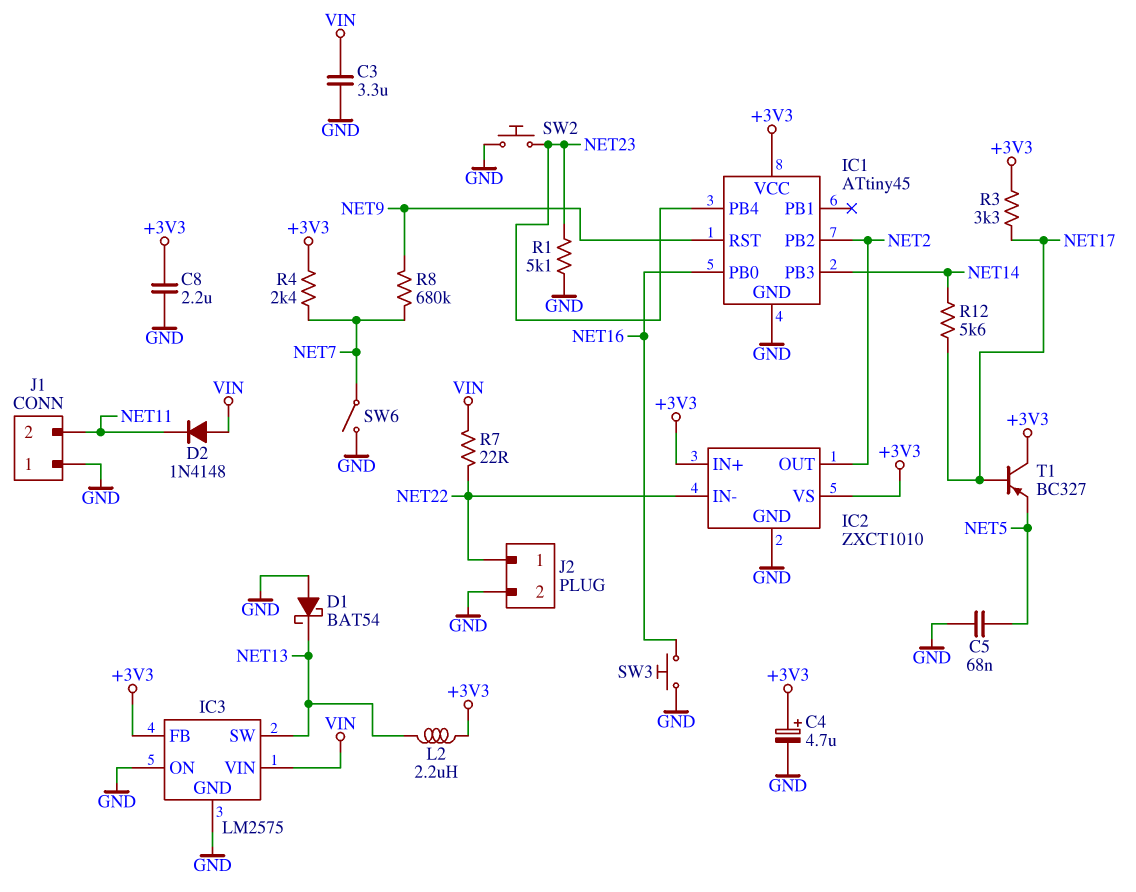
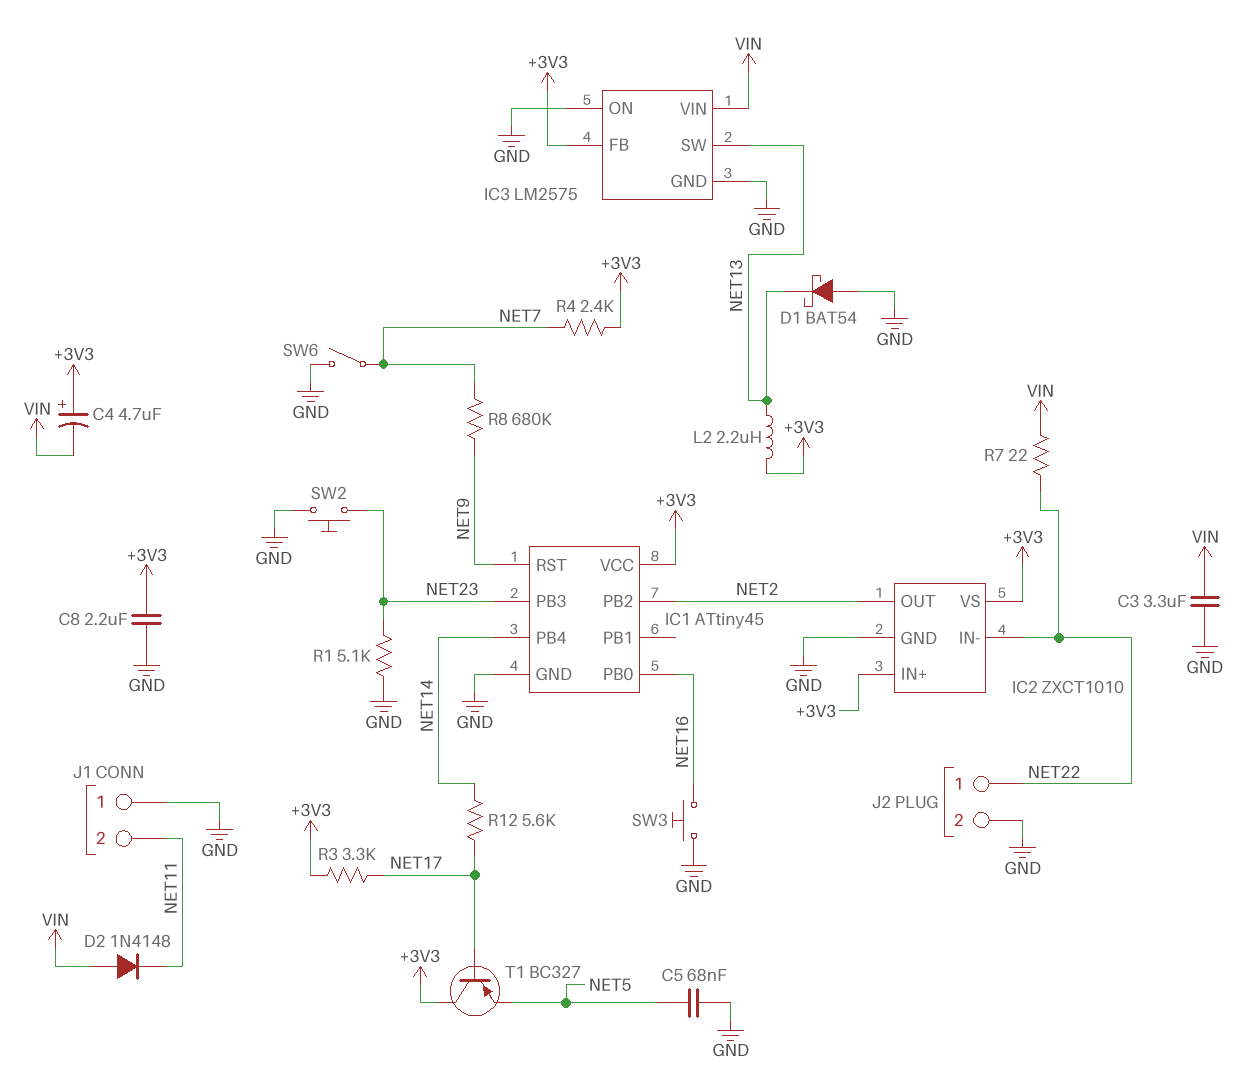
C4: 4.7uF (plus +3V3, minus GND) -> 4.7uF (plus +3V3, minus VIN)
IC1 pin PB3: NET14 -> NET23
IC1 pin PB4: NET23 -> NET14

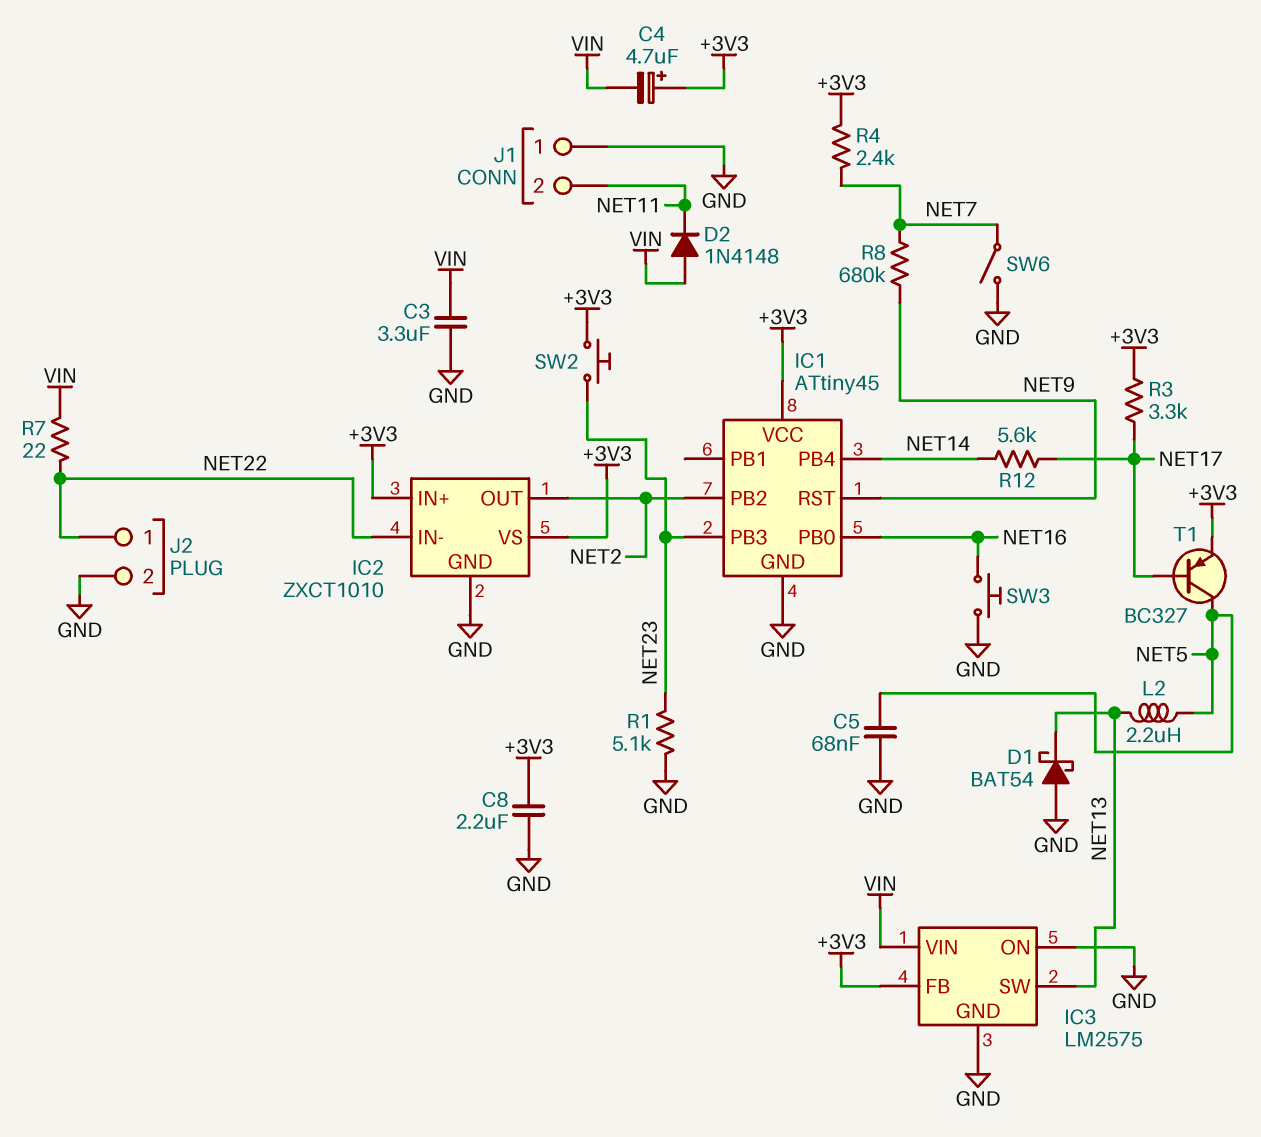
L2: 2.2uH (+3V3, NET13) -> 2.2uH (NET5, NET13)
SW2: button (GND, NET23) -> button (+3V3, NET23)
T1: PNP BC327 (B NET17, C +3V3, E NET5) -> PNP BC327 (B NET17, C NET5, E +3V3)

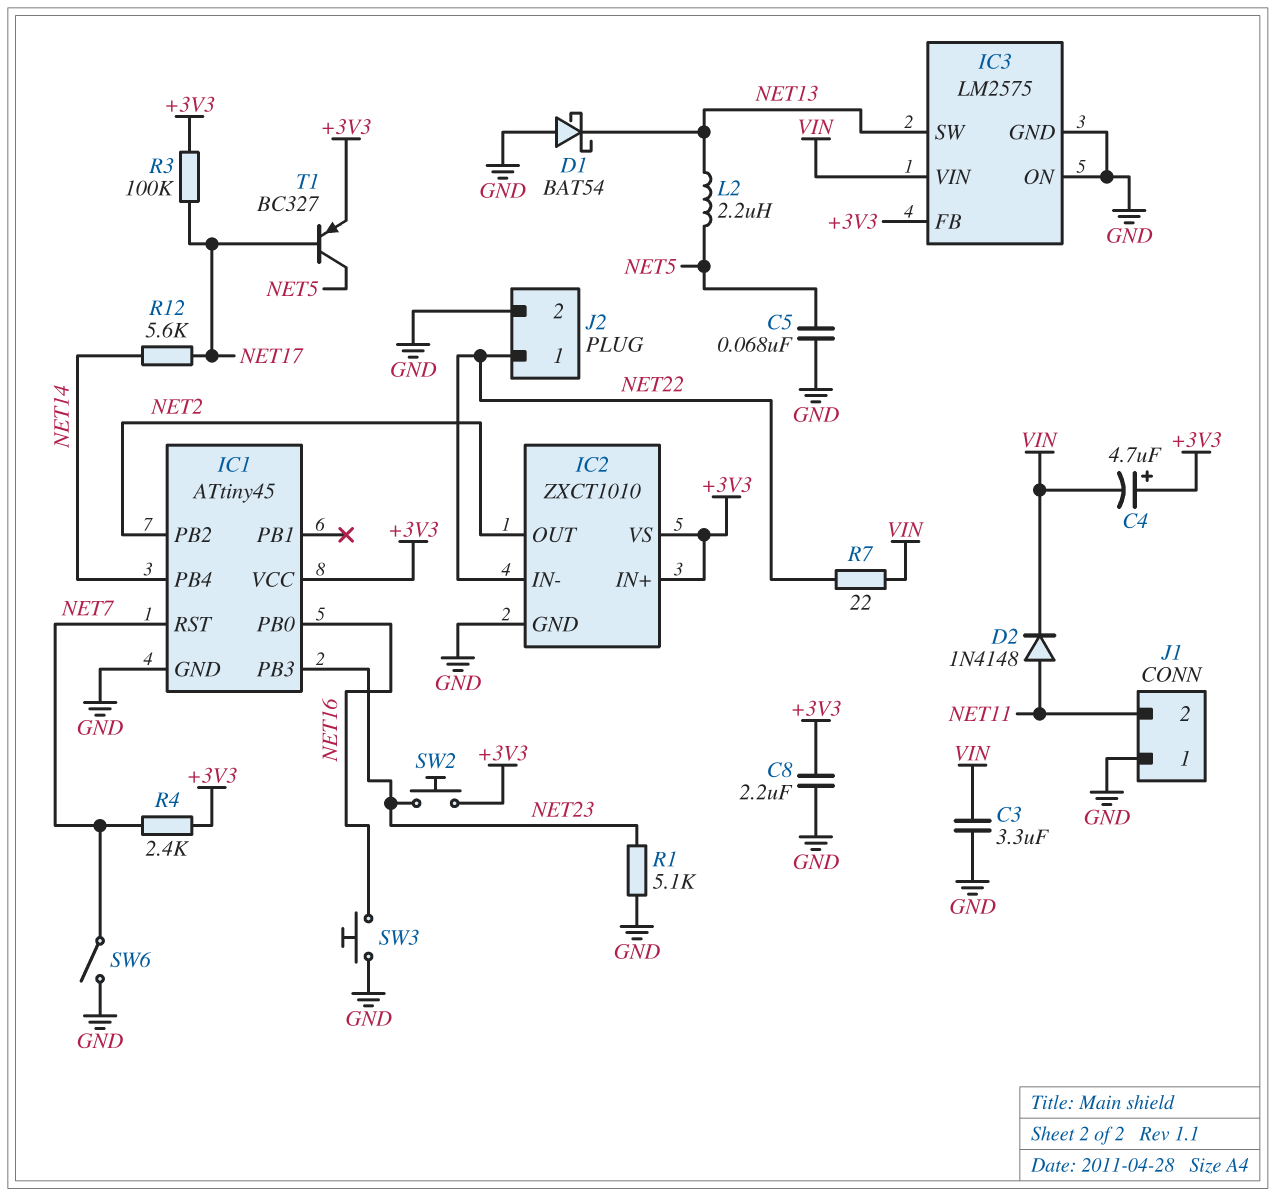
D2: diode 1N4148 (A VIN, K NET11) -> diode 1N4148 (A NET11, K VIN)
IC1 pin RST: NET9 -> NET7
R3: 3.3k (+3V3, NET17) -> 100k (+3V3, NET17)
R8: 680k (NET7, NET9) -> none

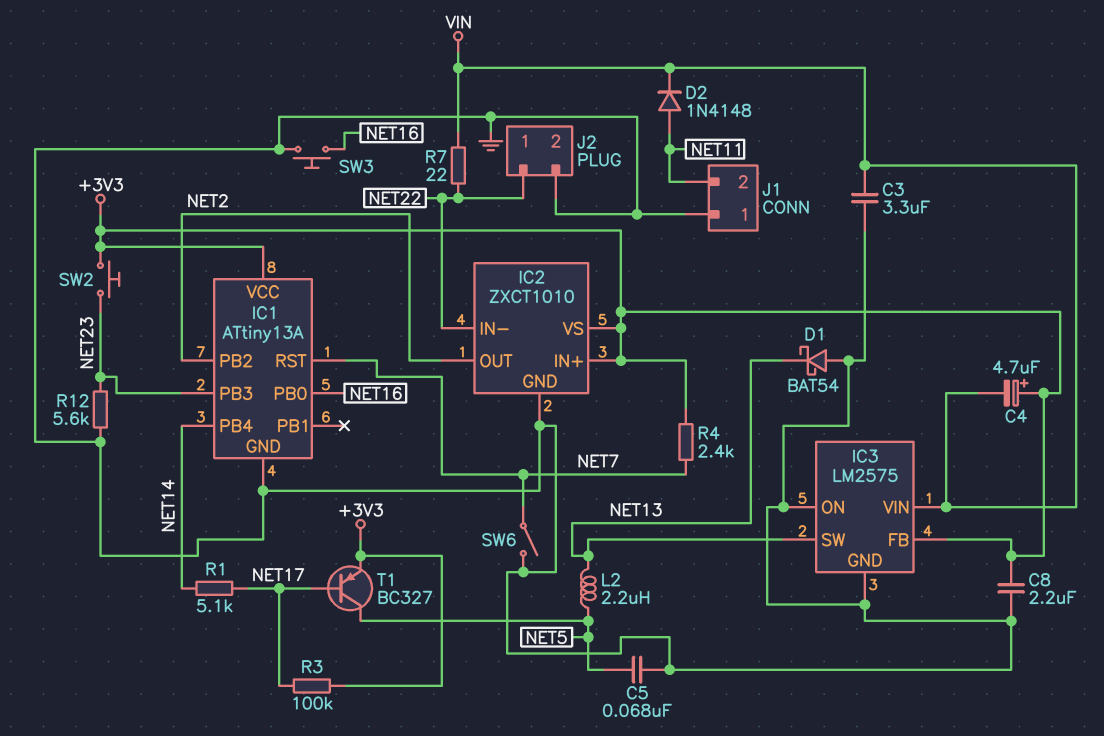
IC1: ATtiny45 -> ATtiny13A
R1: 5.1k (GND, NET23) -> 5.1k (NET14, NET17)
R12: 5.6k (NET14, NET17) -> 5.6k (GND, NET23)

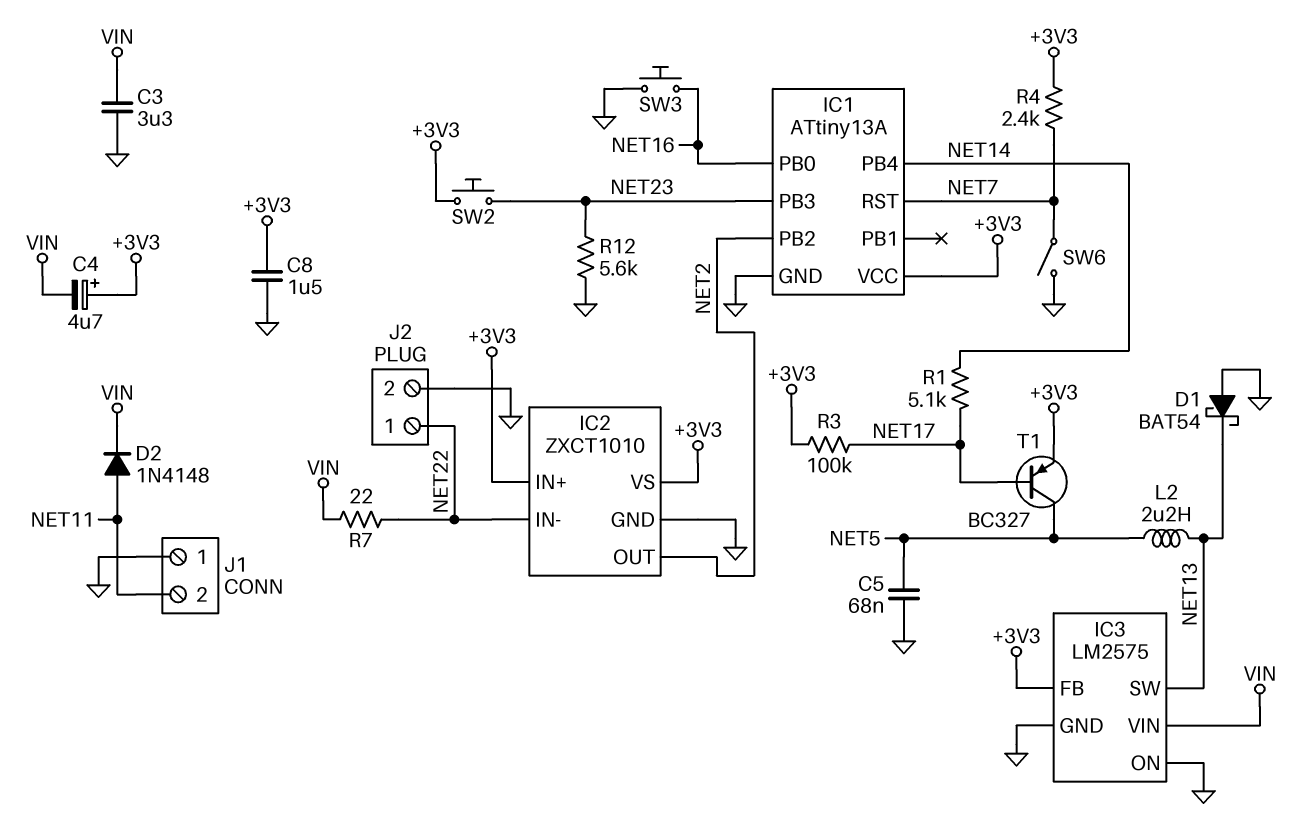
C8: 2.2uF (+3V3, GND) -> 1.5uF (+3V3, GND)

